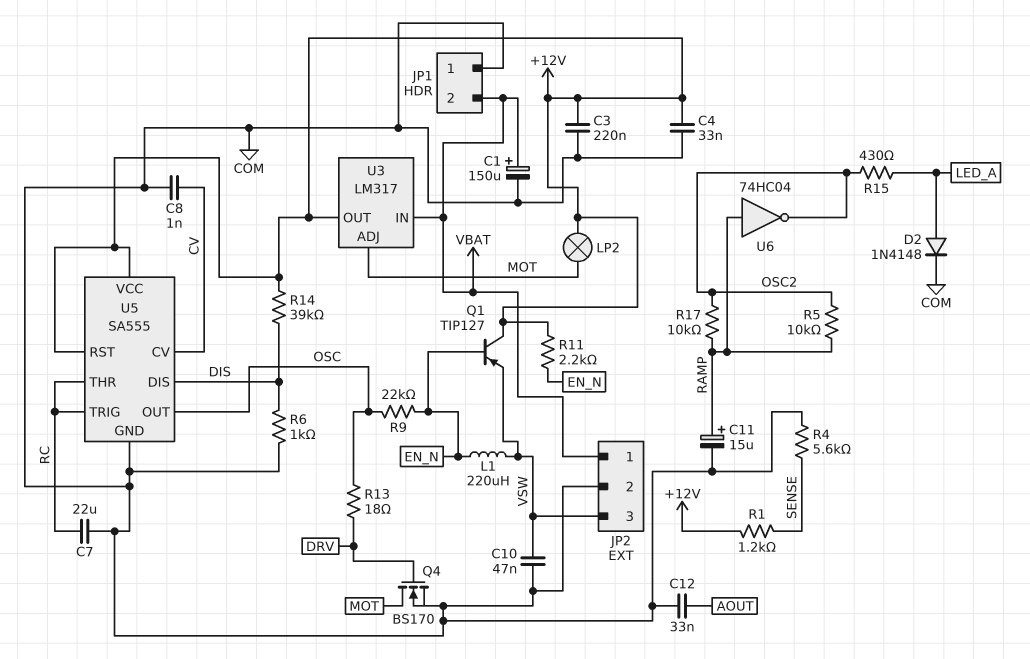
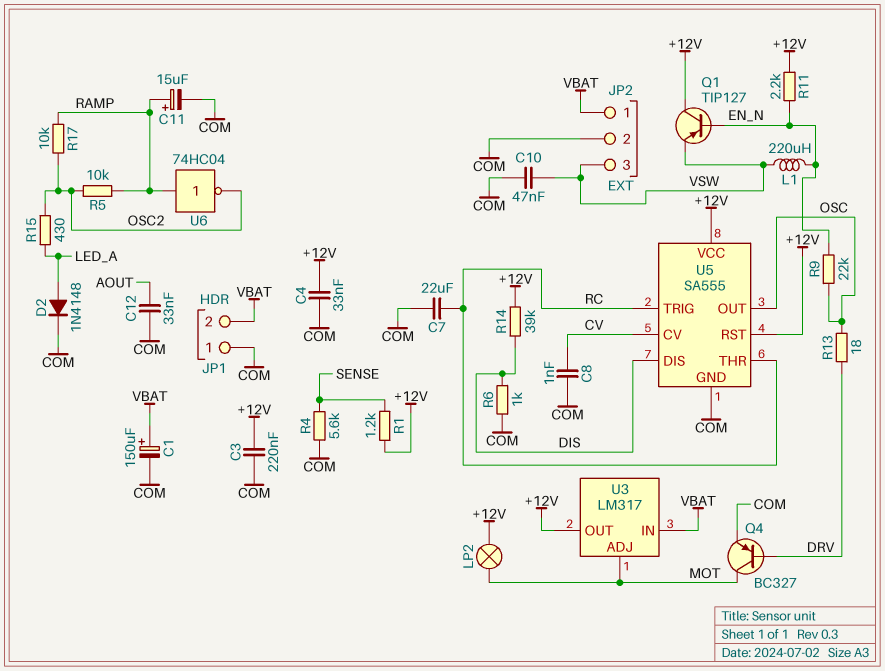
Q4: NMOS BS170 (G DRV, D MOT, S COM) -> PNP BC327 (B DRV, C MOT, E COM)

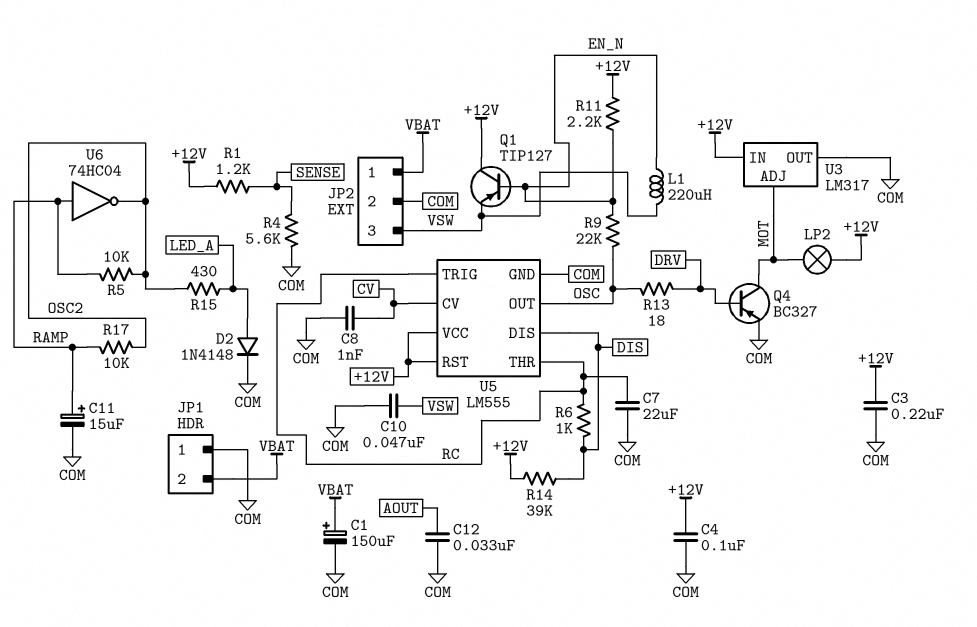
C4: 33nF (+12V, COM) -> 100nF (+12V, COM)
R6: 1k (COM, DIS) -> 1k (DIS, RC)
U3 pin IN: VBAT -> +12V
U3 pin OUT: +12V -> COM
U5: SA555 -> LM555

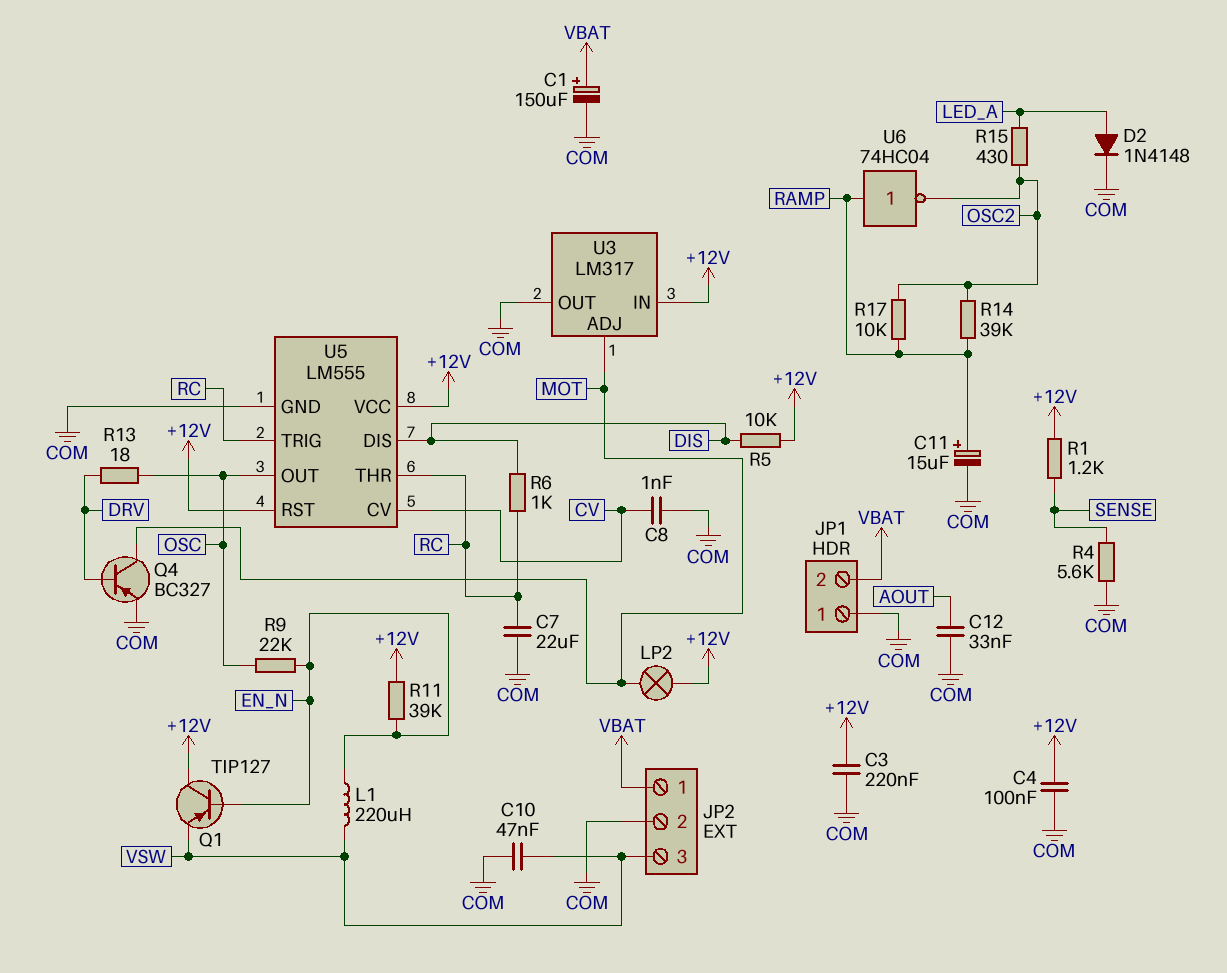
R5: 10k (OSC2, RAMP) -> 10k (+12V, DIS)
R11: 2.2k (+12V, EN_N) -> 39k (+12V, EN_N)
R14: 39k (+12V, DIS) -> 39k (OSC2, RAMP)

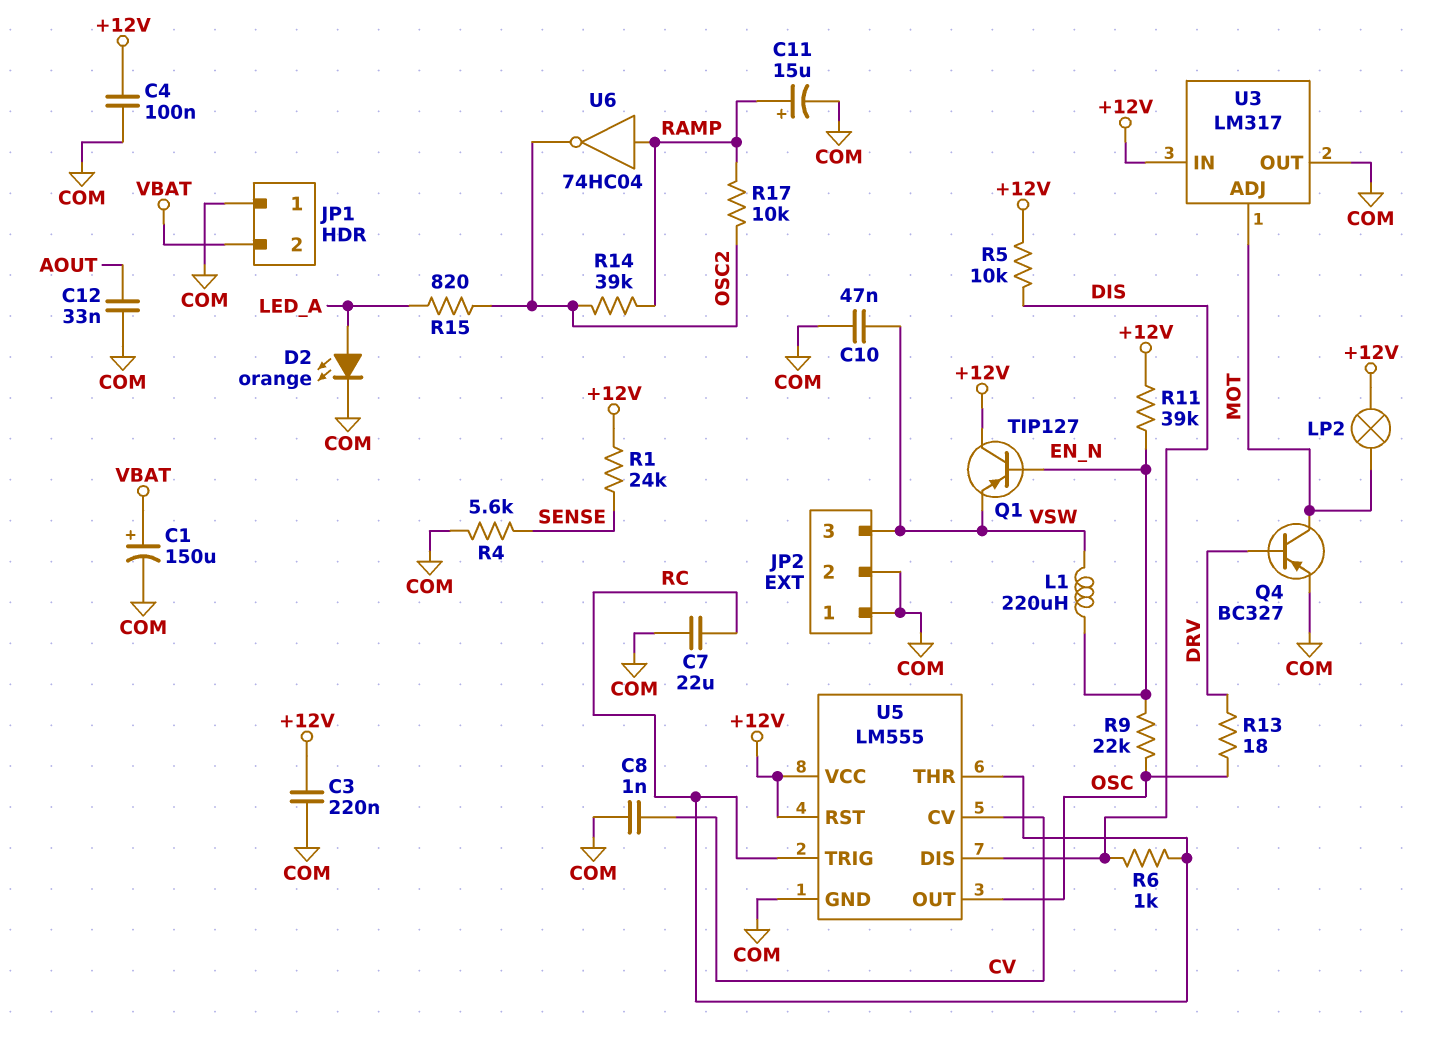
D2: diode 1N4148 (A LED_A, K COM) -> LED orange (A LED_A, K COM)
JP2 pin 1: VBAT -> COM
R1: 1.2k (+12V, SENSE) -> 24k (+12V, SENSE)
R15: 430 (LED_A, OSC2) -> 820 (LED_A, OSC2)

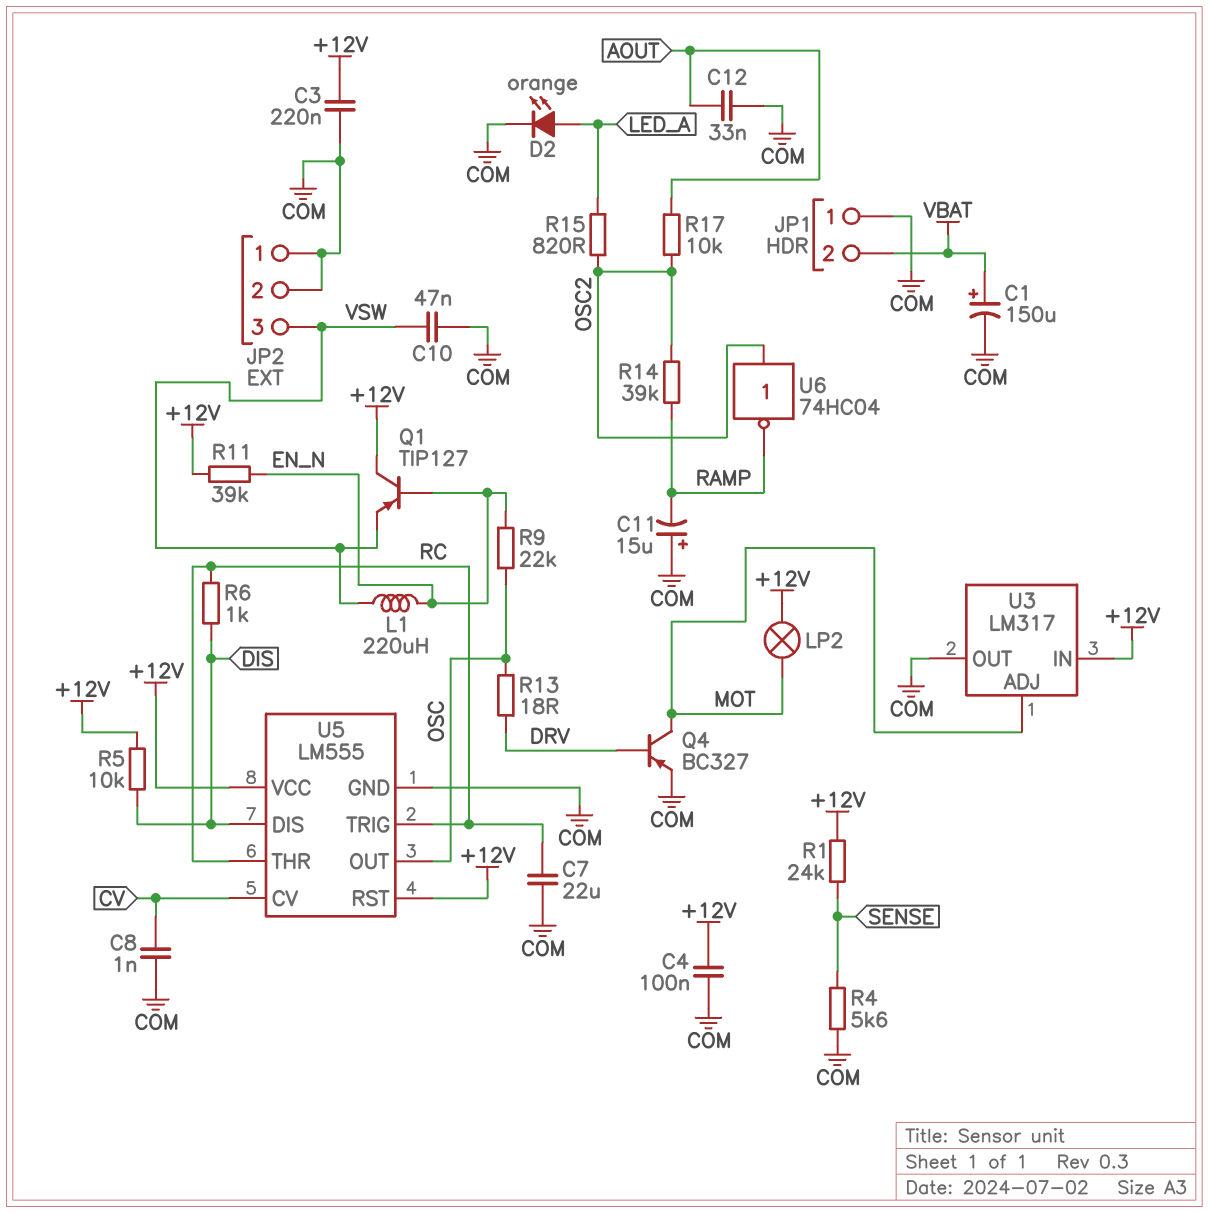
C11: 15uF (plus RAMP, minus COM) -> 15uF (plus COM, minus RAMP)
R17: 10k (OSC2, RAMP) -> 10k (AOUT, OSC2)
U6: NOT 74HC04 (in RAMP, out OSC2) -> NOT 74HC04 (in OSC2, out RAMP)

